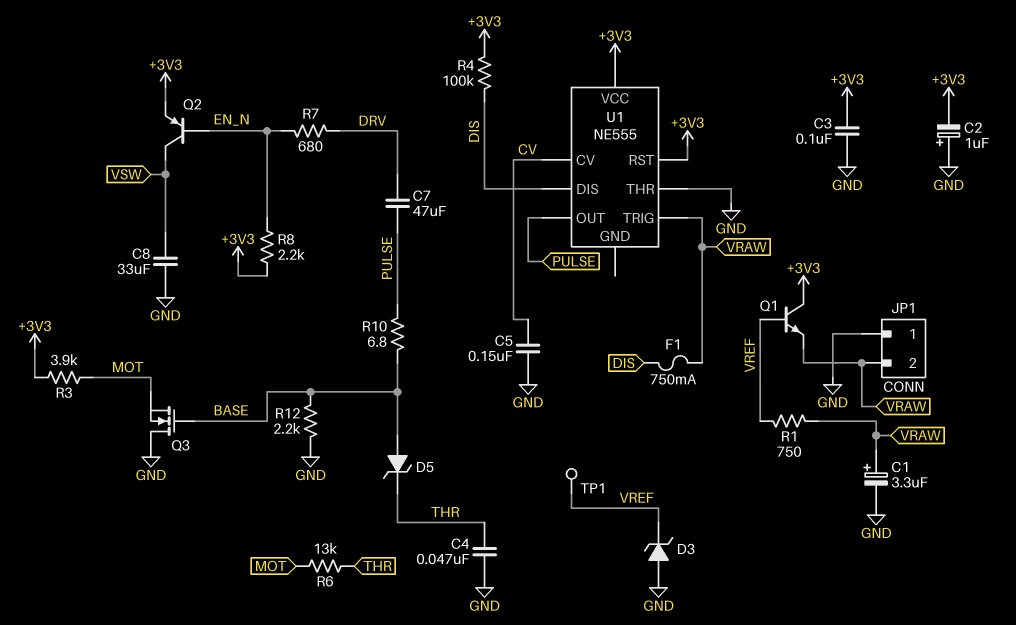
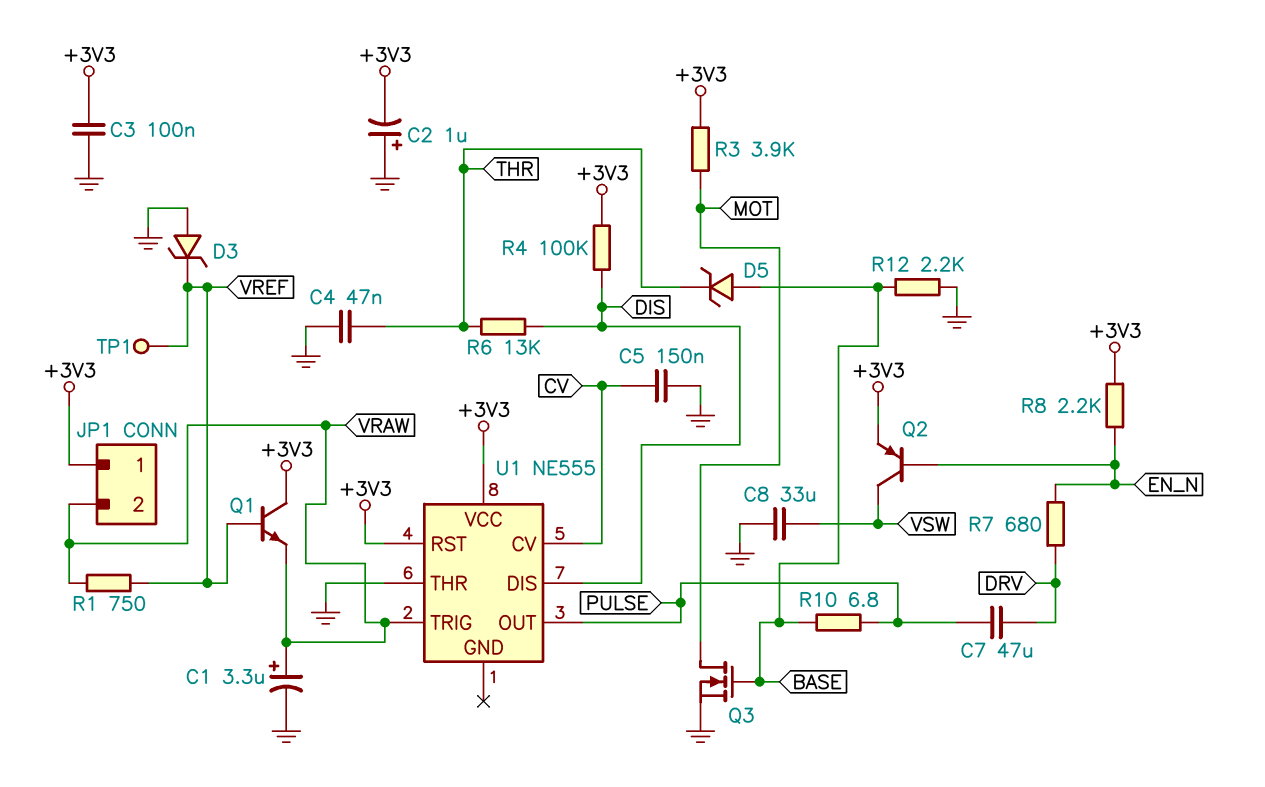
F1: 750mA (DIS, VRAW) -> none
JP1 pin 1: GND -> +3V3
Q3: NMOS (G BASE, D GND, S MOT) -> NMOS (G BASE, D MOT, S GND)
R6: 13k (MOT, THR) -> 13k (DIS, THR)

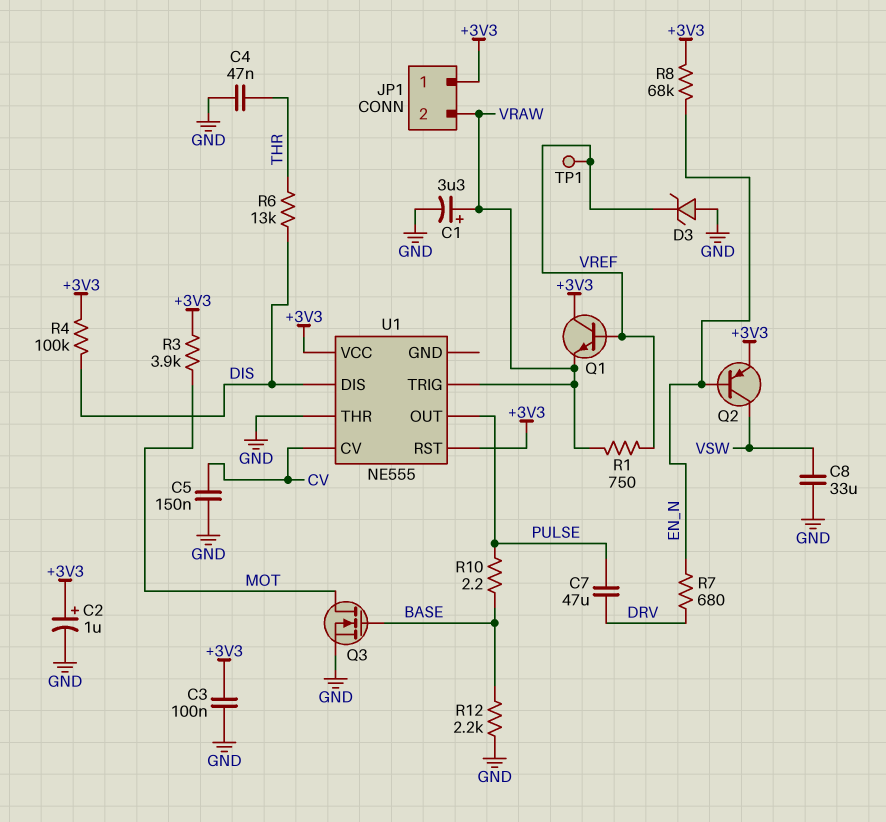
C2: 1uF (plus GND, minus +3V3) -> 1uF (plus +3V3, minus GND)
D5: zener (A BASE, K THR) -> none
R8: 2.2k (+3V3, EN_N) -> 68k (+3V3, EN_N)
R10: 6.8 (BASE, PULSE) -> 2.2 (BASE, PULSE)

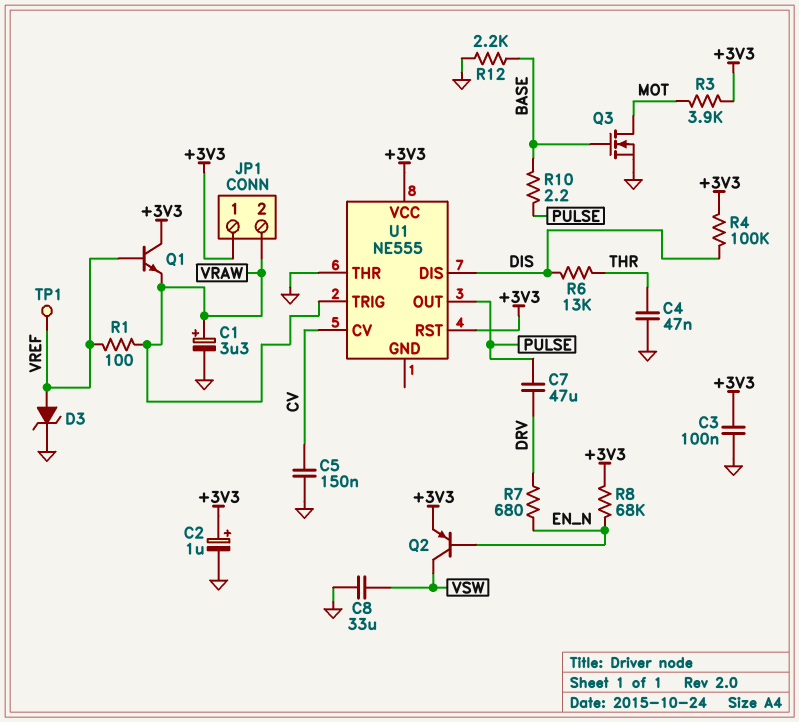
D3: zener (A GND, K VREF) -> zener (A VREF, K GND)
R1: 750 (VRAW, VREF) -> 100 (VRAW, VREF)

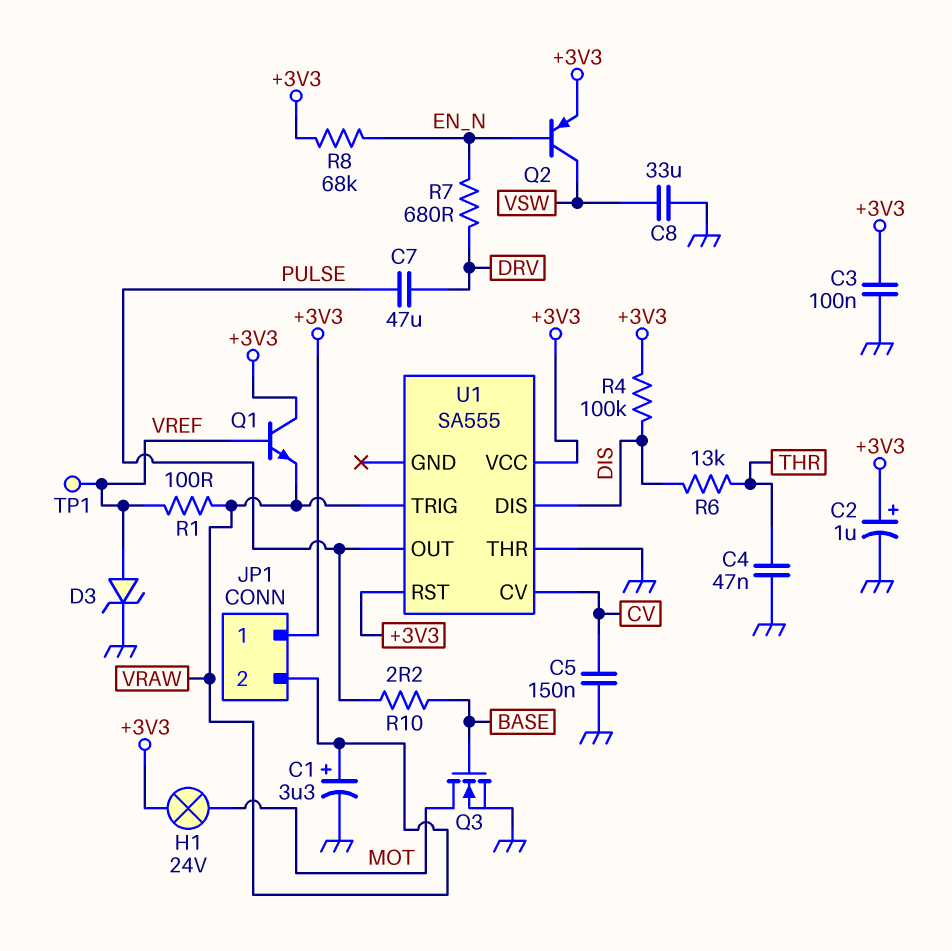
H1: none -> lamp 24V (+3V3, MOT)
R3: 3.9k (+3V3, MOT) -> none
R12: 2.2k (BASE, GND) -> none
U1: NE555 -> SA555

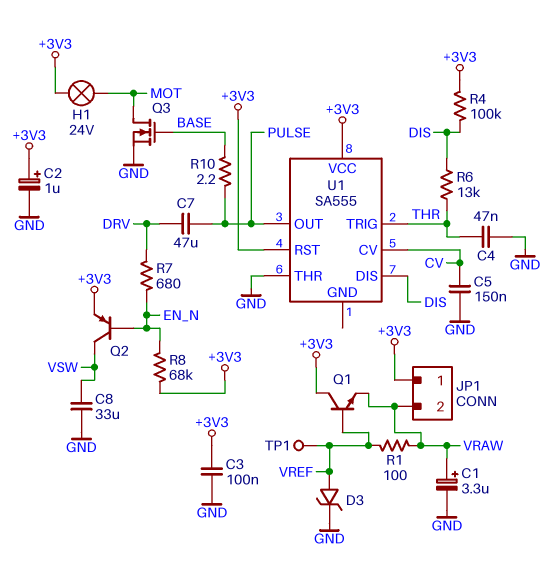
U1 pin TRIG: VRAW -> THR

